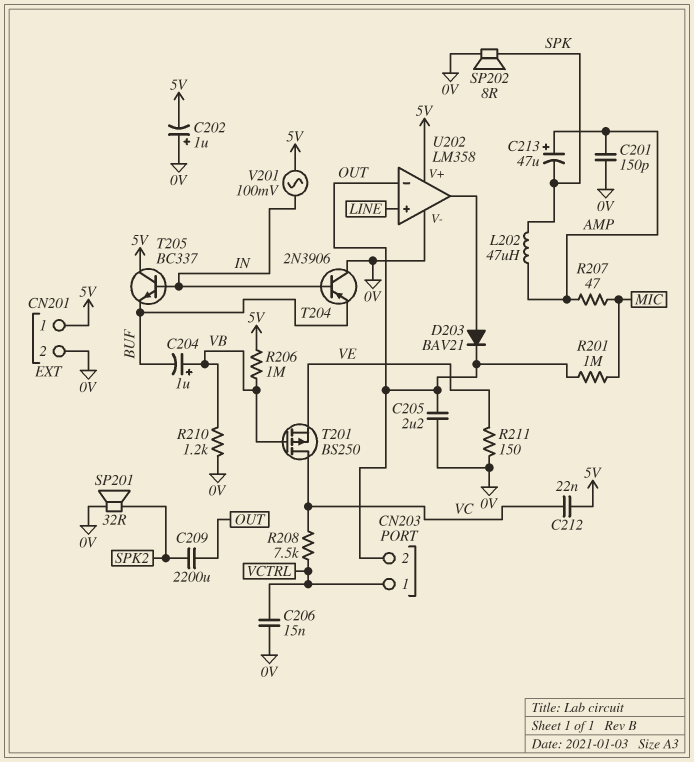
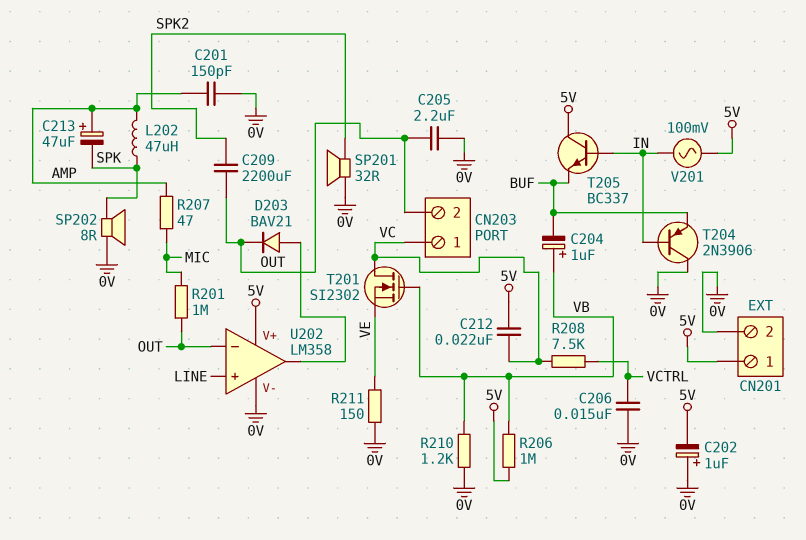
CN203 pin 1: VCTRL -> VC
T201: PMOS BS250 (G VB, D VC, S VE) -> NMOS SI2302 (G VB, D VC, S VE)

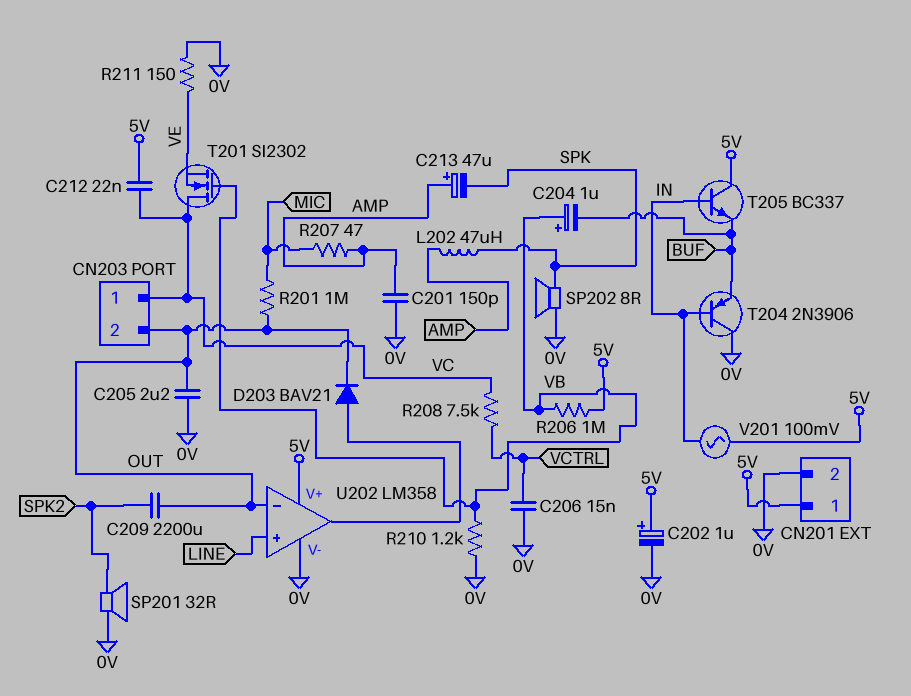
C202: 1uF (plus 0V, minus 5V) -> 1uF (plus 5V, minus 0V)

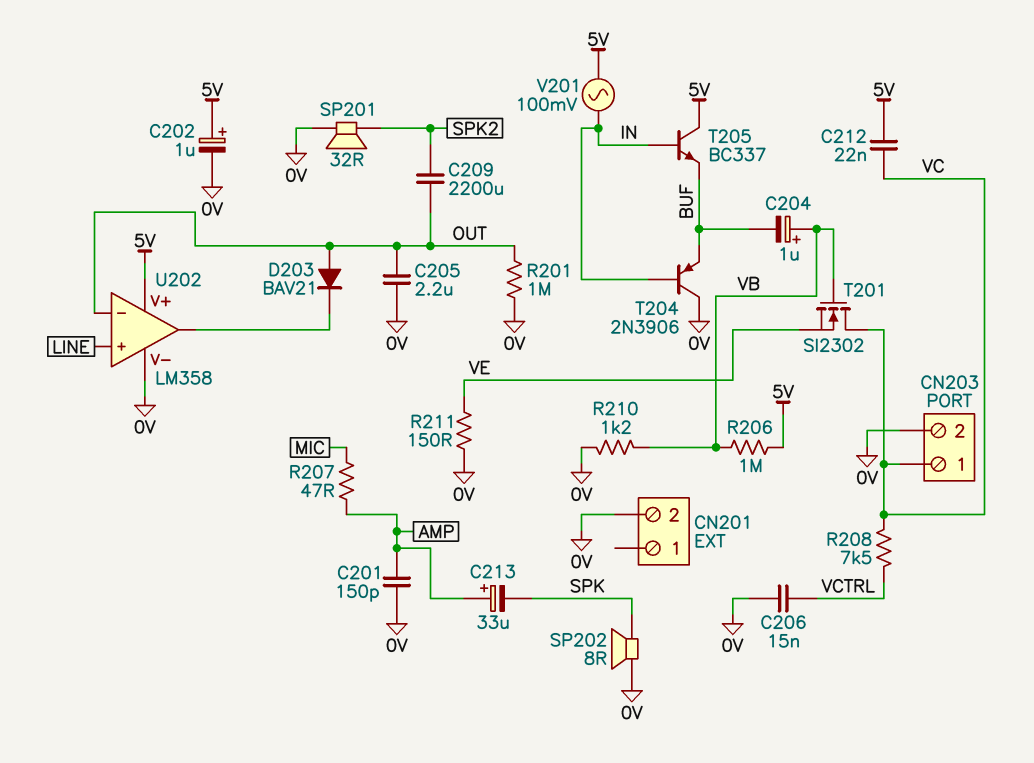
C213: 47uF (plus AMP, minus SPK) -> 33uF (plus AMP, minus SPK)
CN201 pin 1: 5V -> none
CN203 pin 2: OUT -> 0V
D203: diode BAV21 (A U202/out, K OUT) -> diode BAV21 (A OUT, K U202/out)
L202: 47uH (AMP, SPK) -> none
R201: 1M (MIC, OUT) -> 1M (0V, OUT)

